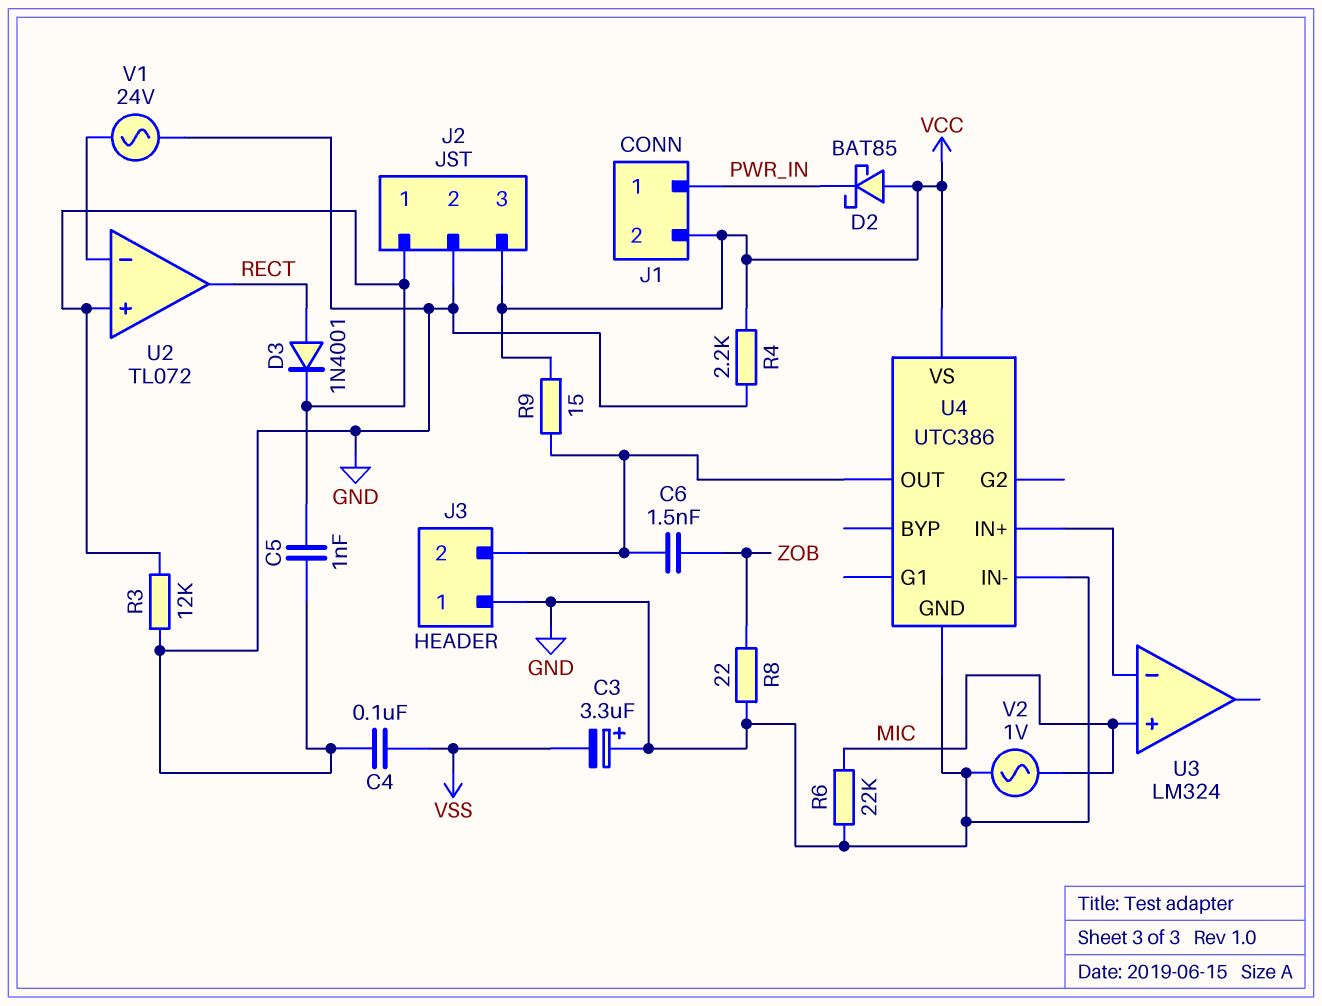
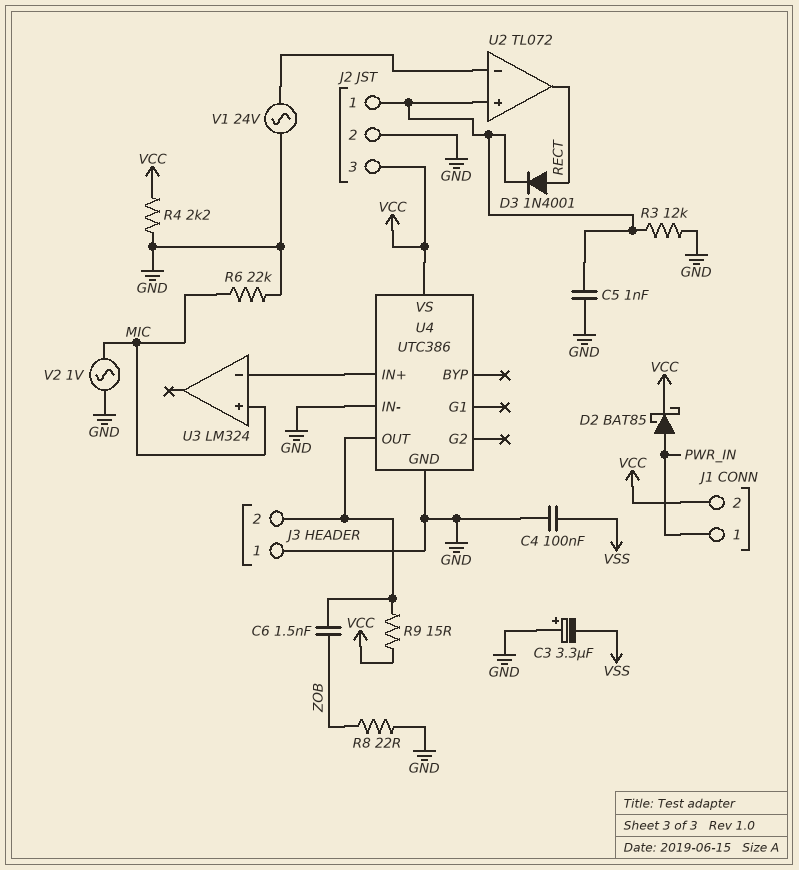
D2: schottky BAT85 (A VCC, K PWR_IN) -> schottky BAT85 (A PWR_IN, K VCC)

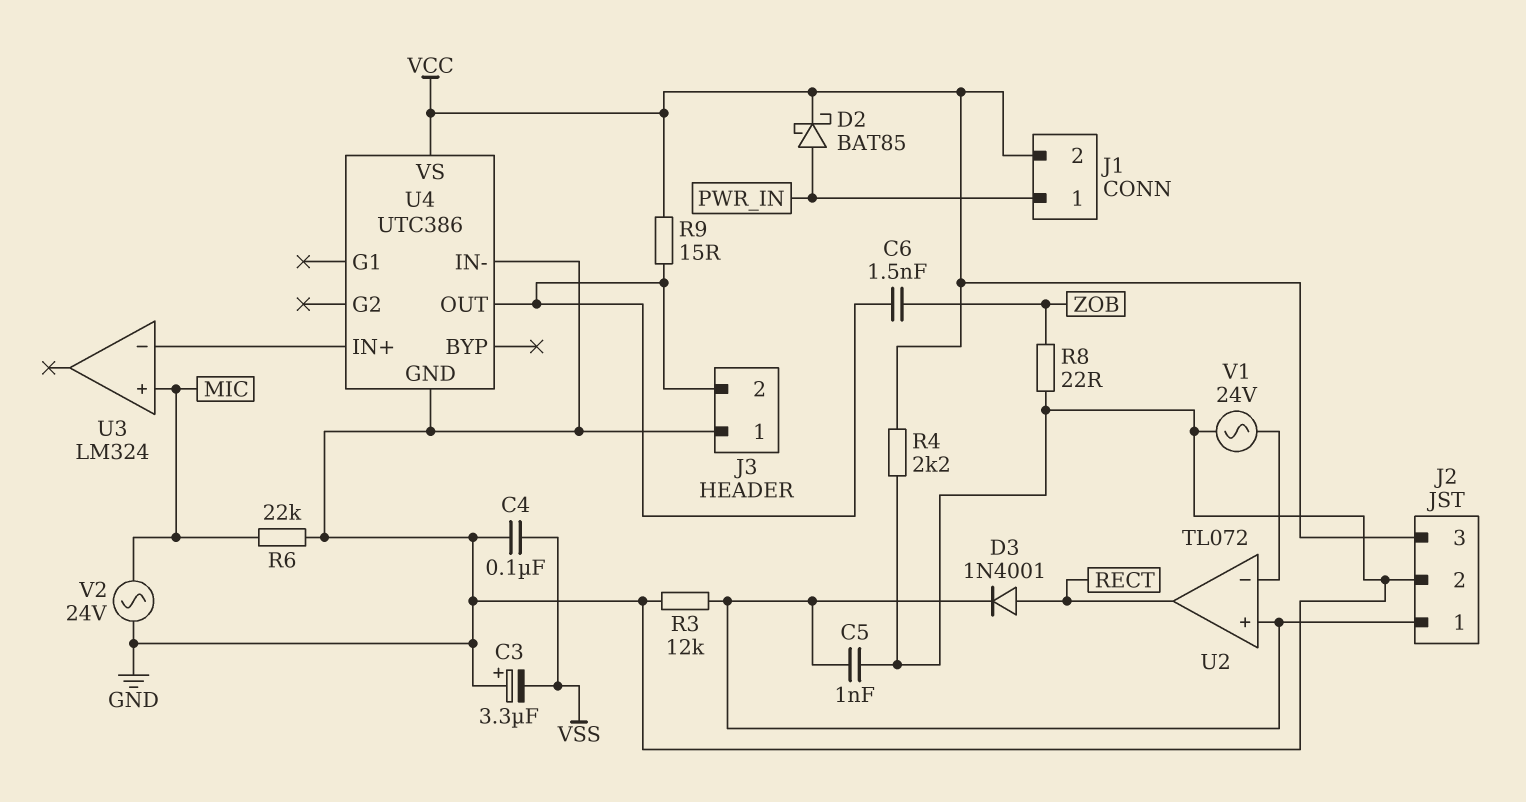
V2: AC 1V (GND, MIC) -> AC 24V (GND, MIC)

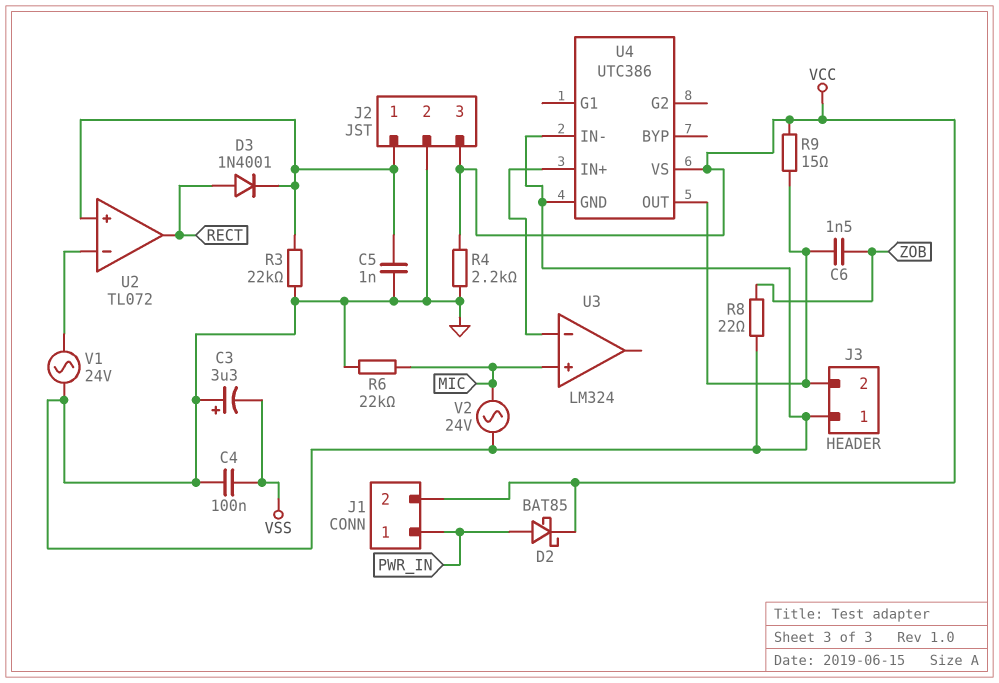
R3: 12k (GND, J2/1) -> 22k (GND, J2/1)

